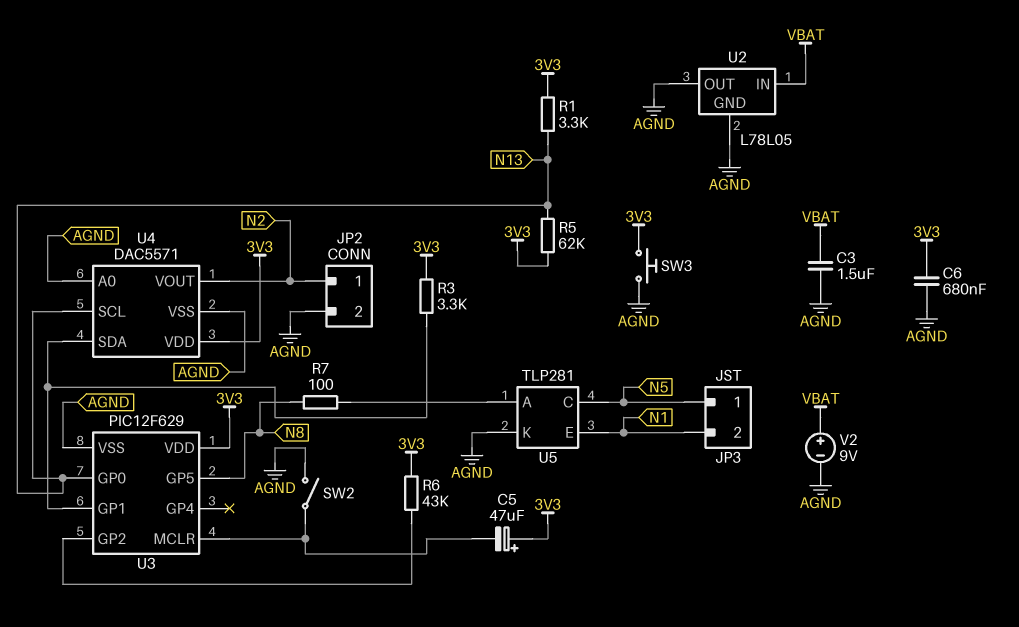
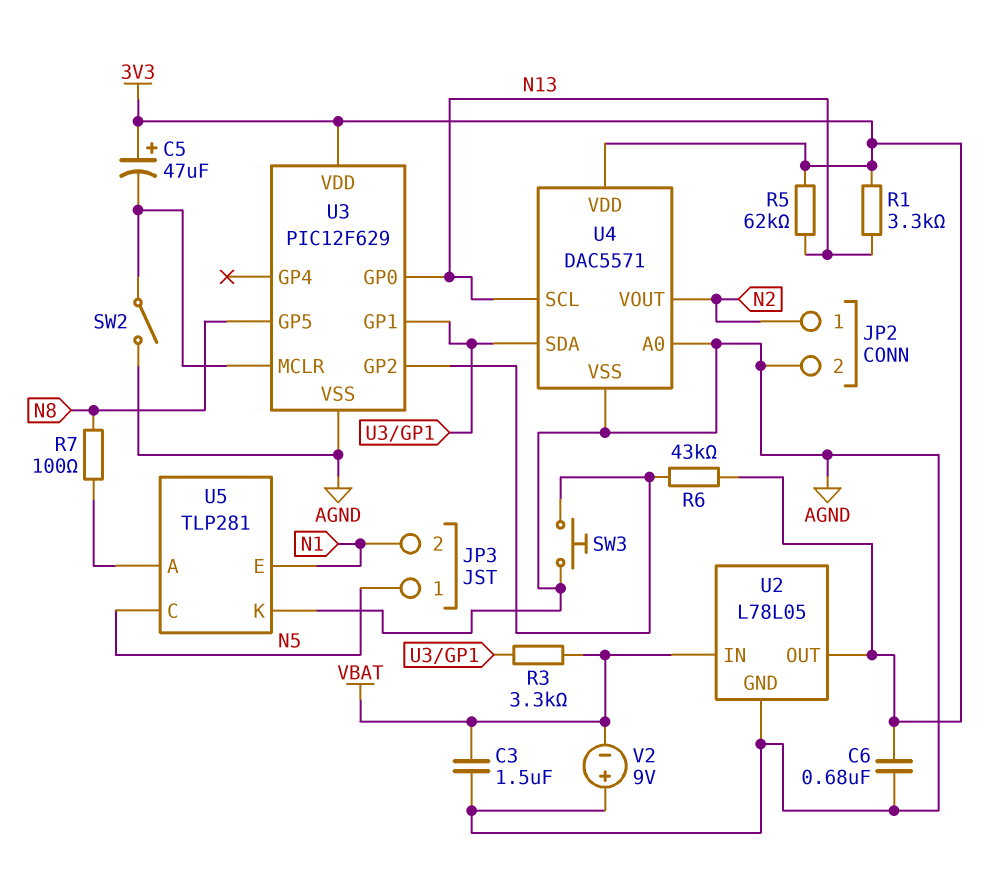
R3: 3.3k (3V3, U3/GP1) -> 3.3k (U3/GP1, VBAT)
SW3: button (3V3, AGND) -> button (AGND, U3/GP2)
U2 pin OUT: AGND -> 3V3
V2: 9V (plus VBAT, minus AGND) -> 9V (plus AGND, minus VBAT)

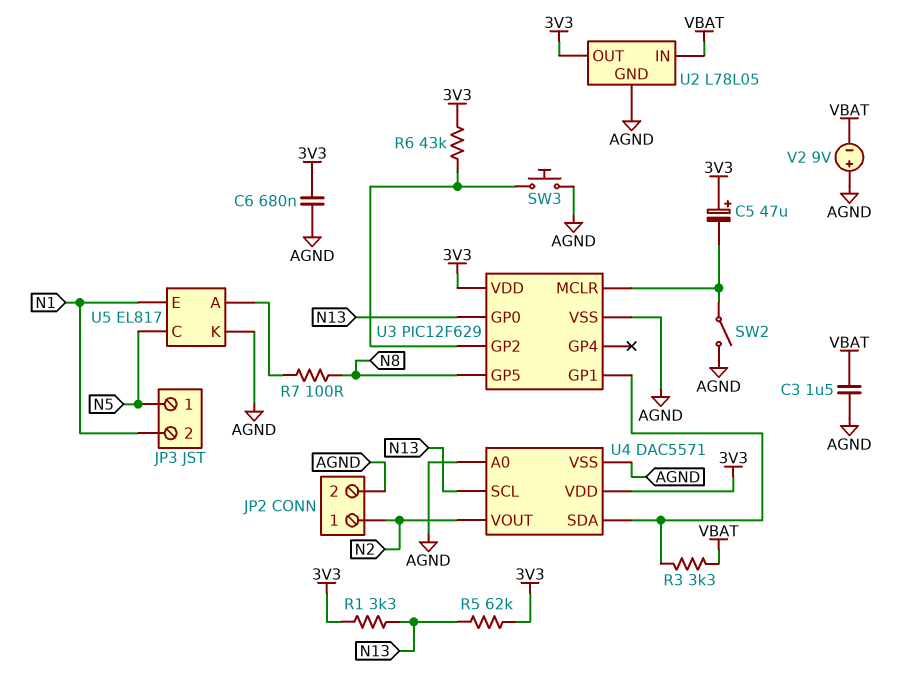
U5: TLP281 -> EL817

